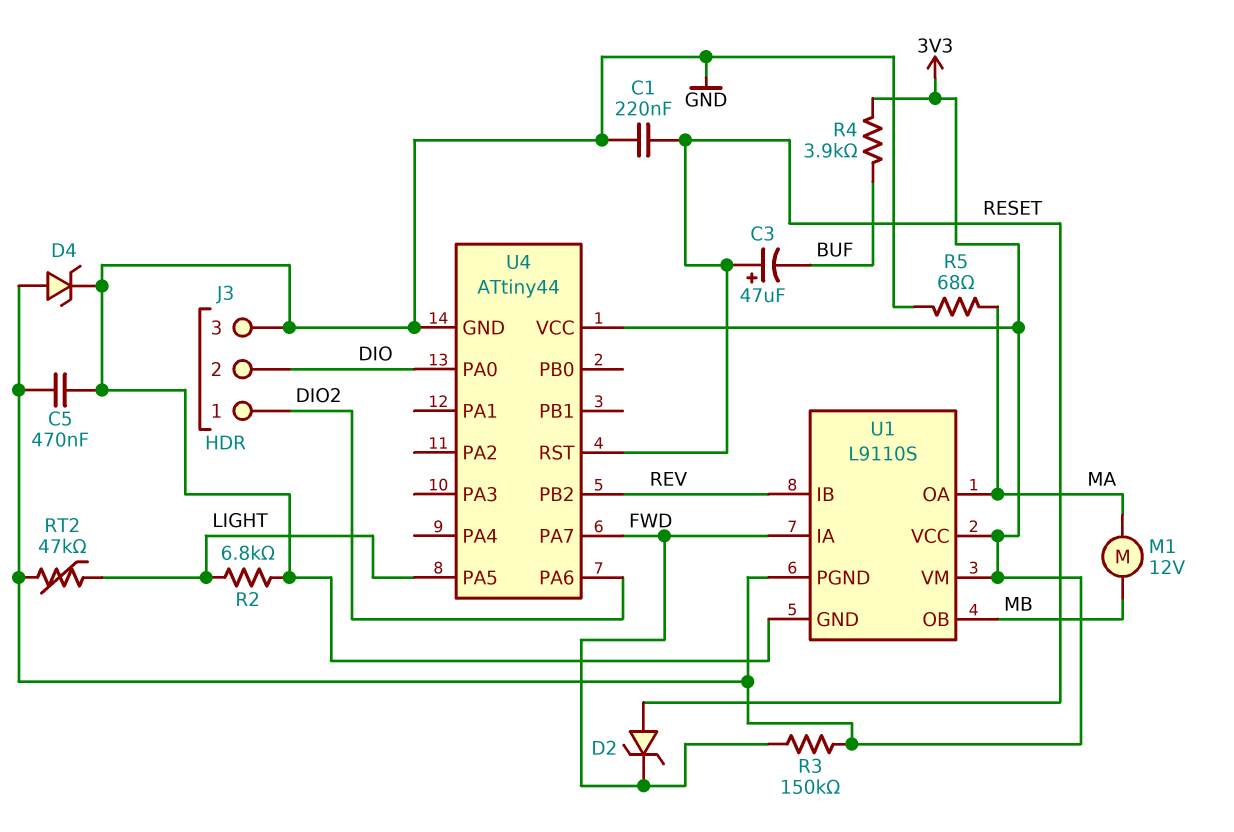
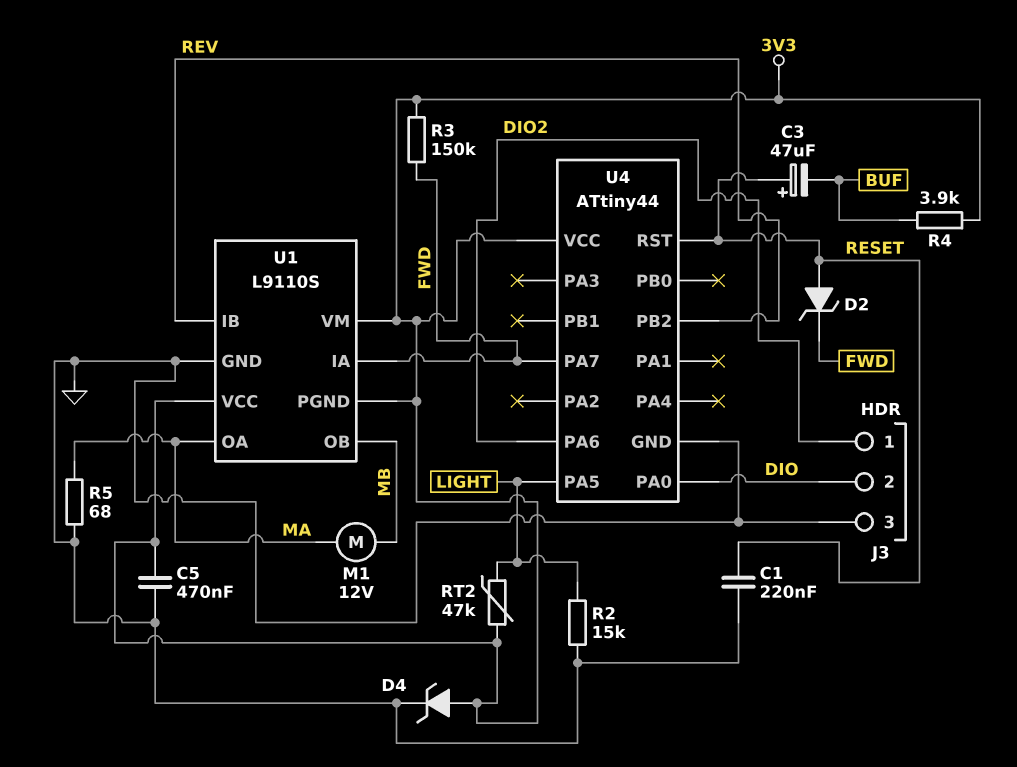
R2: 6.8k (GND, LIGHT) -> 15k (GND, LIGHT)

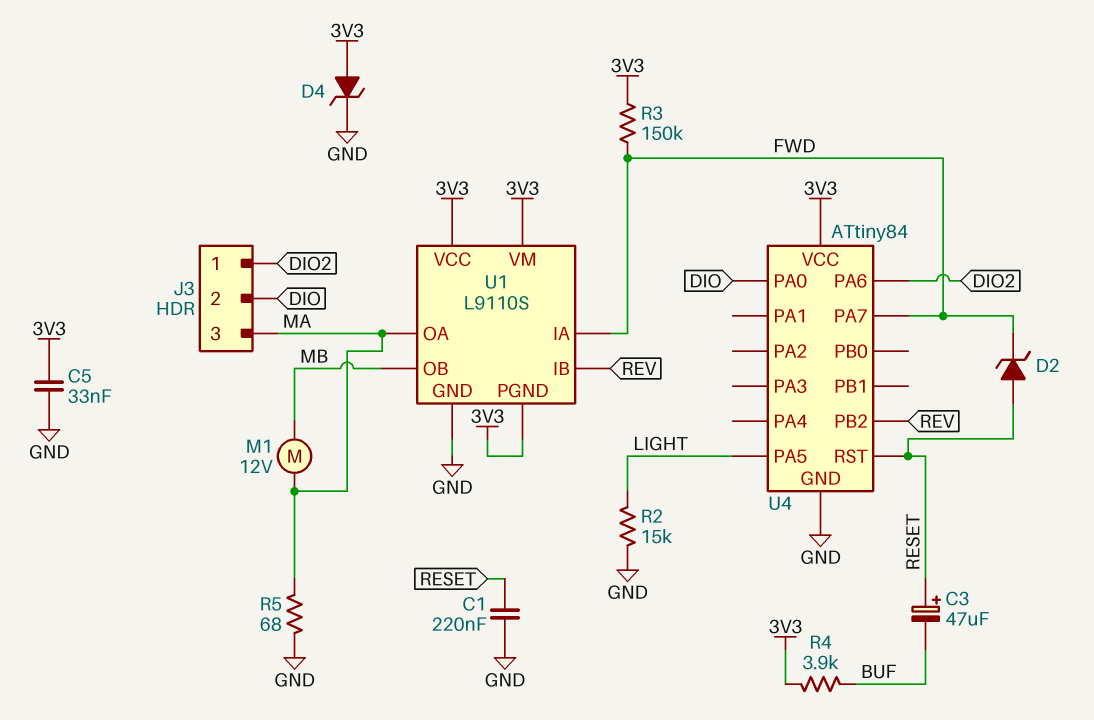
C5: 470nF (3V3, GND) -> 33nF (3V3, GND)
J3 pin 3: GND -> MA
RT2: 47k (3V3, LIGHT) -> none
U4: ATtiny44 -> ATtiny84

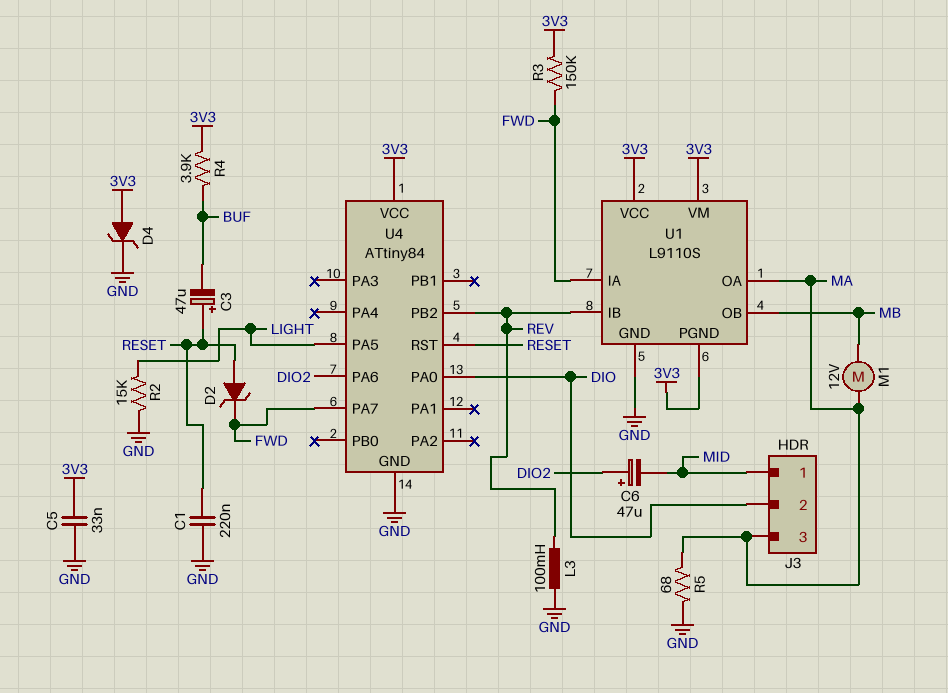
C6: none -> 47uF (plus DIO2, minus MID)
J3 pin 1: DIO2 -> MID
L3: none -> 100mH (GND, REV)

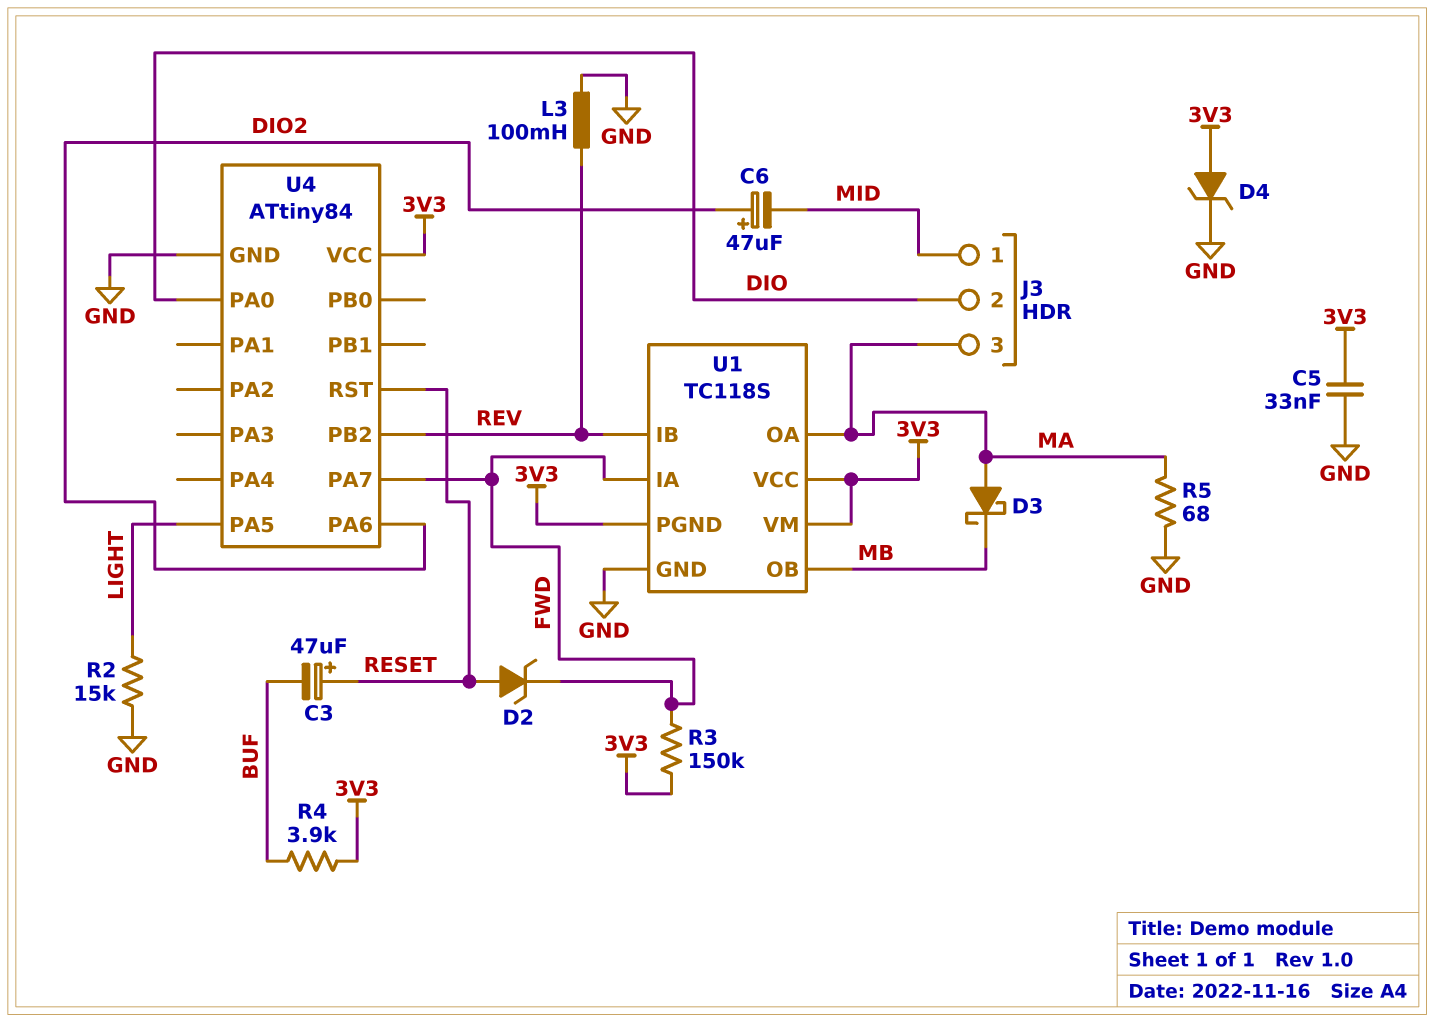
C1: 220nF (GND, RESET) -> none
D3: none -> schottky (A MA, K MB)
M1: motor 12V (MA, MB) -> none
U1: L9110S -> TC118S

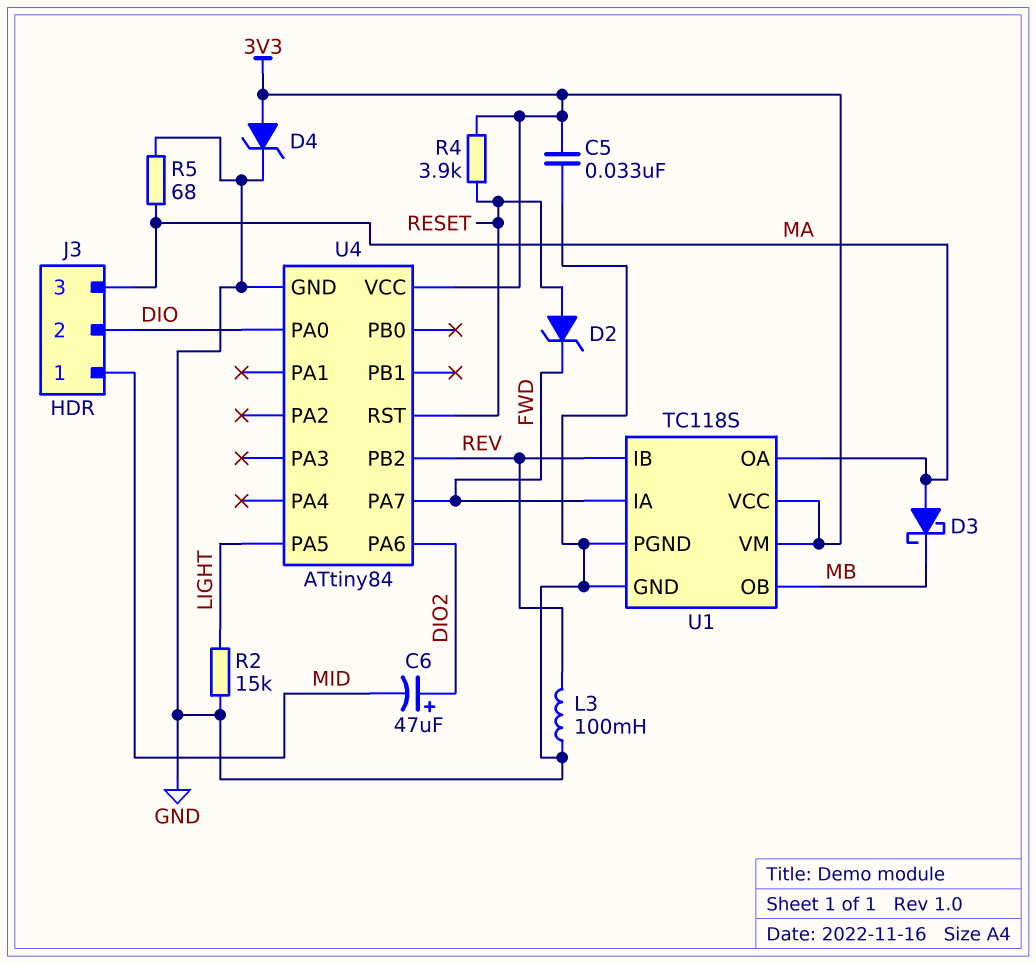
C3: 47uF (plus RESET, minus BUF) -> none
R3: 150k (3V3, FWD) -> none
R4: 3.9k (3V3, BUF) -> 3.9k (3V3, RESET)
U1 pin PGND: 3V3 -> GND

